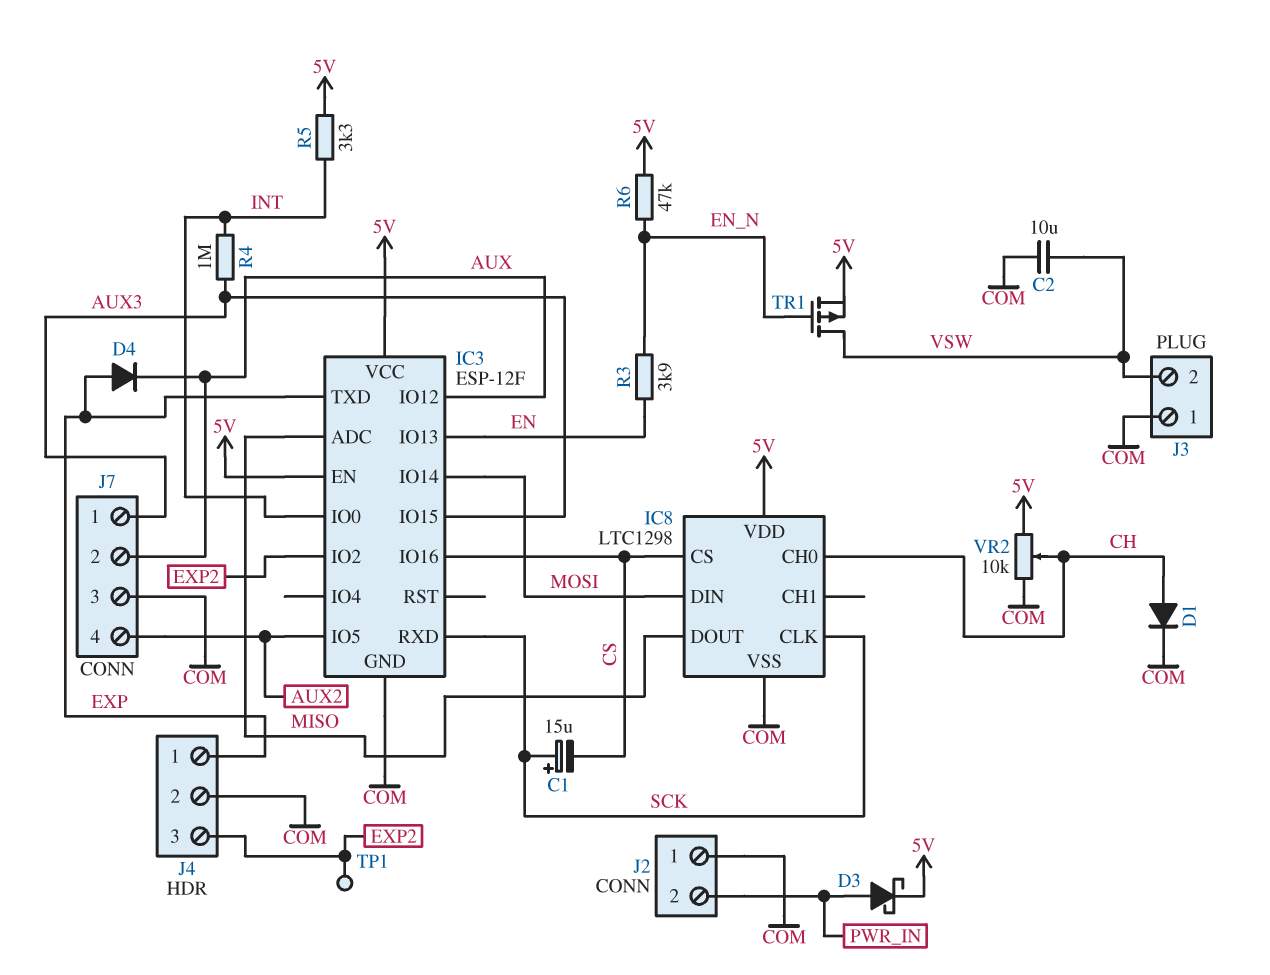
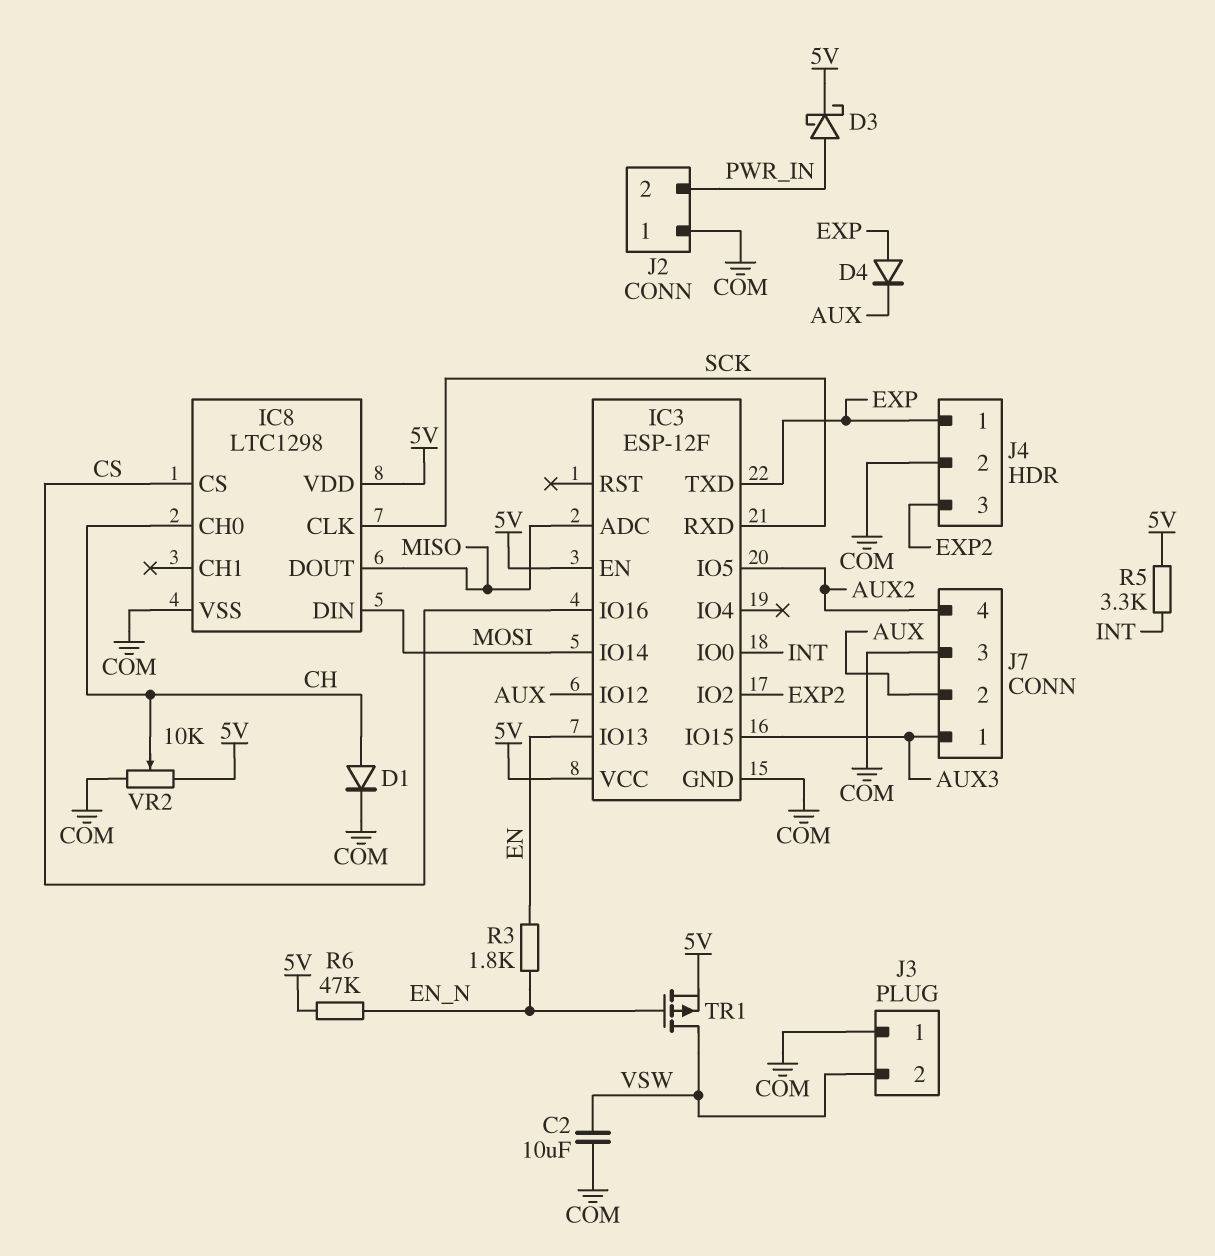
C1: 15uF (plus SCK, minus CS) -> none
R3: 3.9k (EN, EN_N) -> 1.8k (EN, EN_N)
R4: 1M (AUX3, INT) -> none
TP1: test point (EXP2) -> none

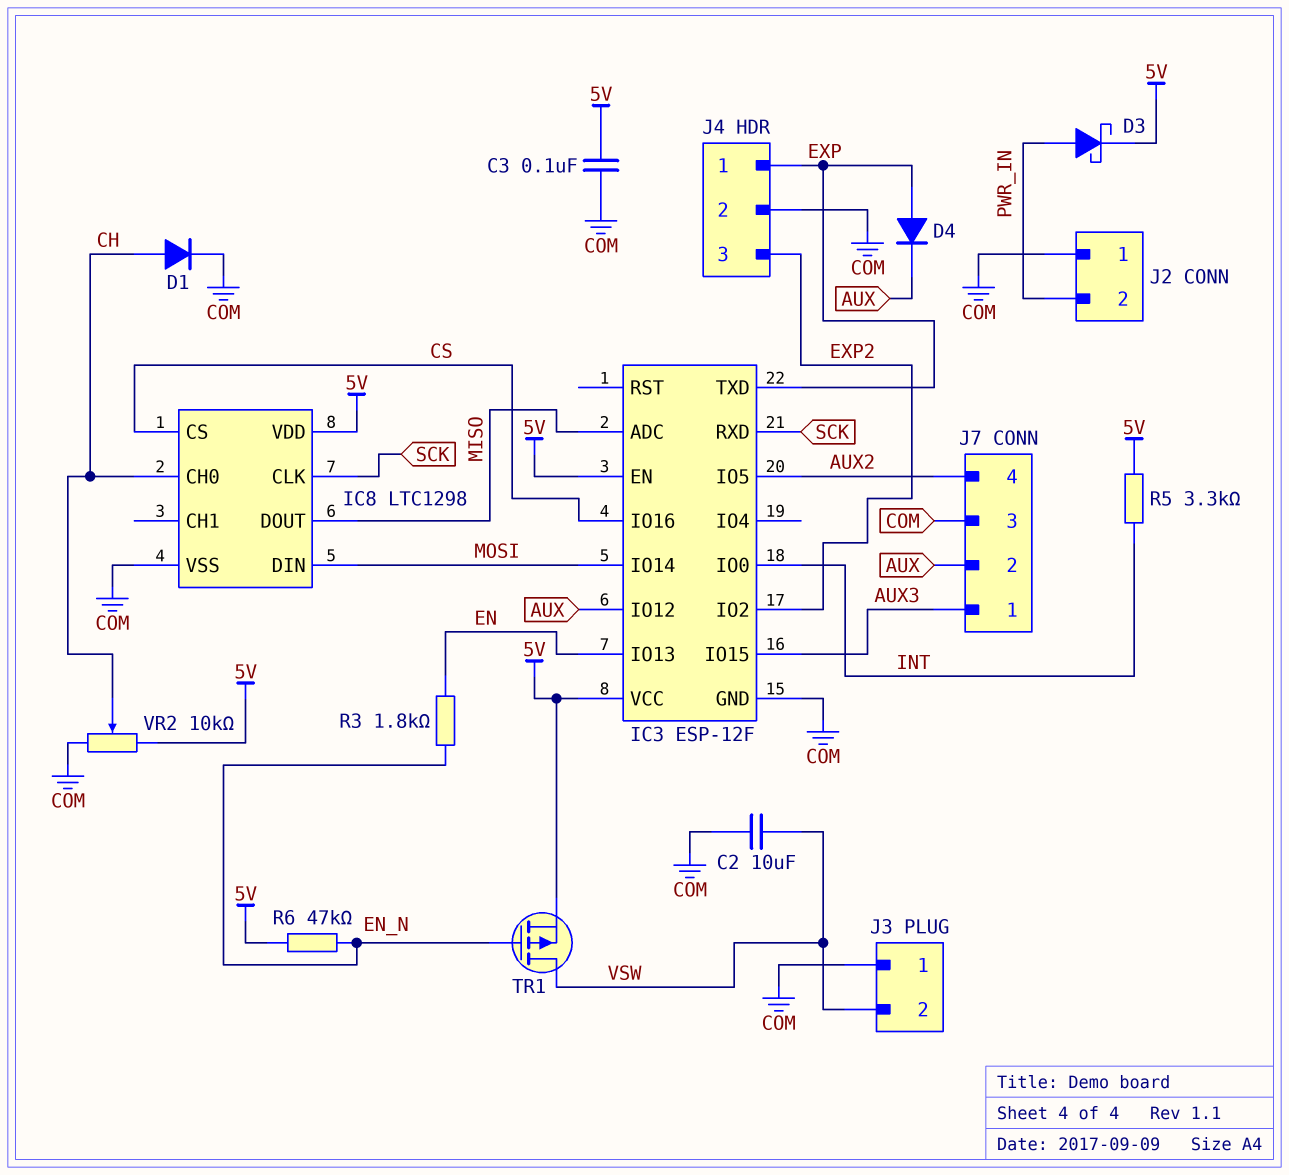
C3: none -> 100nF (5V, COM)

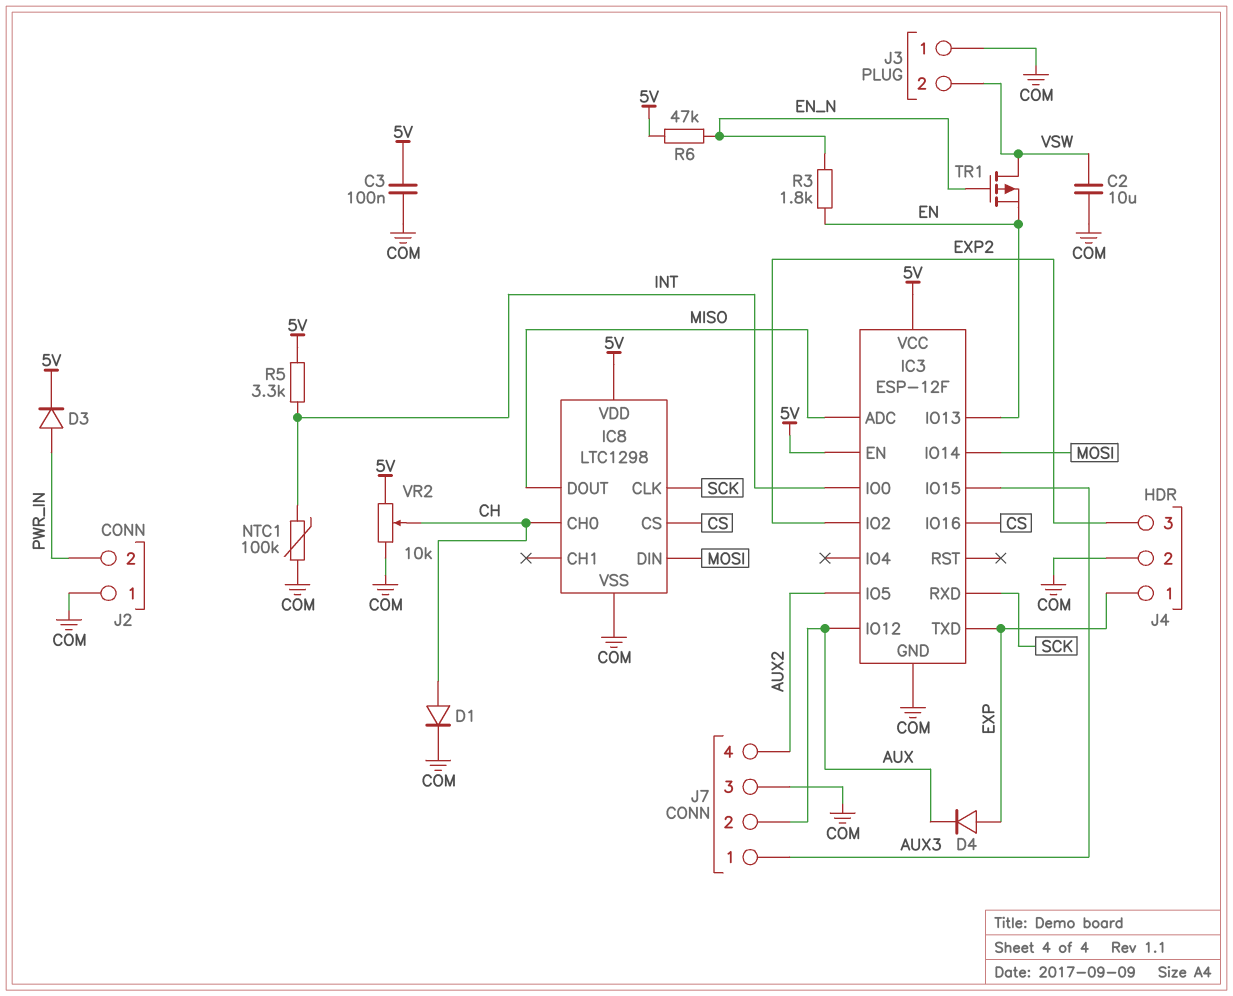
D3: schottky (A PWR_IN, K 5V) -> diode (A PWR_IN, K 5V)
NTC1: none -> 100k (COM, INT)
TR1: PMOS (G EN_N, D VSW, S 5V) -> PMOS (G EN_N, D VSW, S EN)

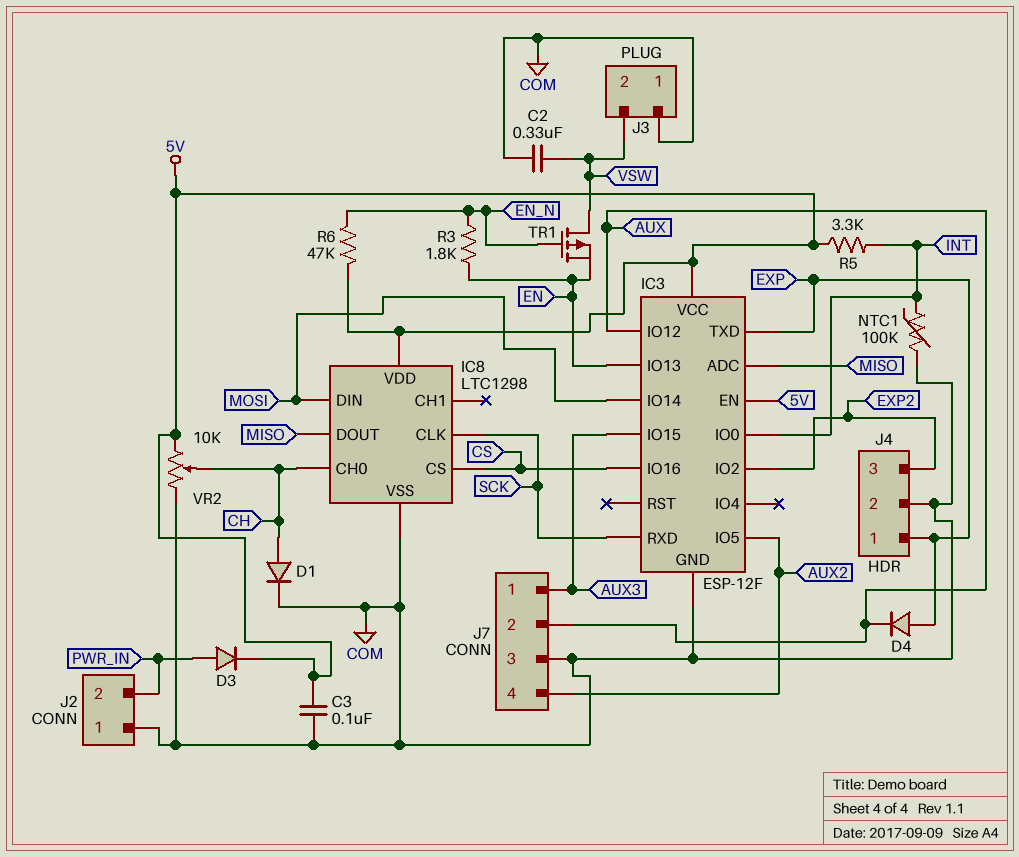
C2: 10uF (COM, VSW) -> 330nF (COM, VSW)

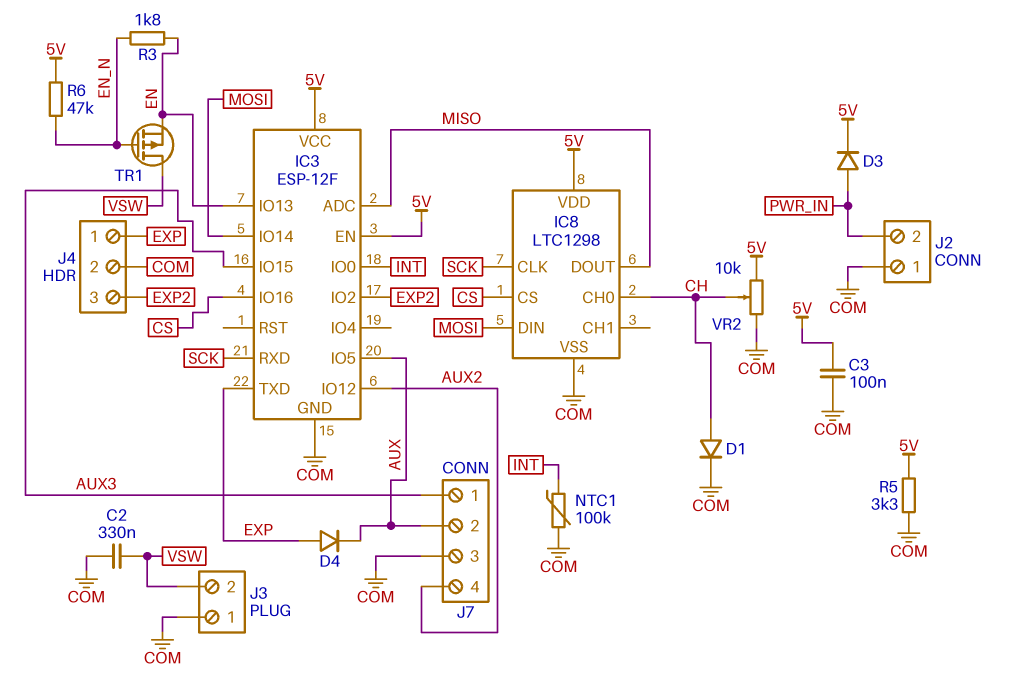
IC3 pin IO5: AUX2 -> AUX
IC3 pin IO12: AUX -> AUX2
R5: 3.3k (5V, INT) -> 3.3k (5V, COM)

